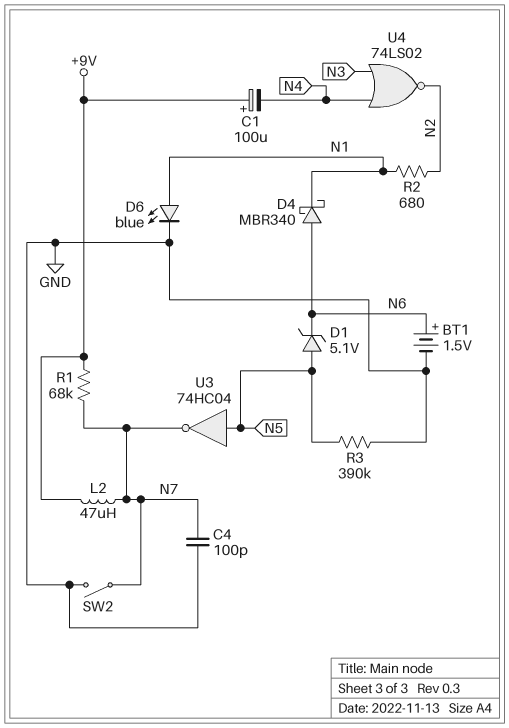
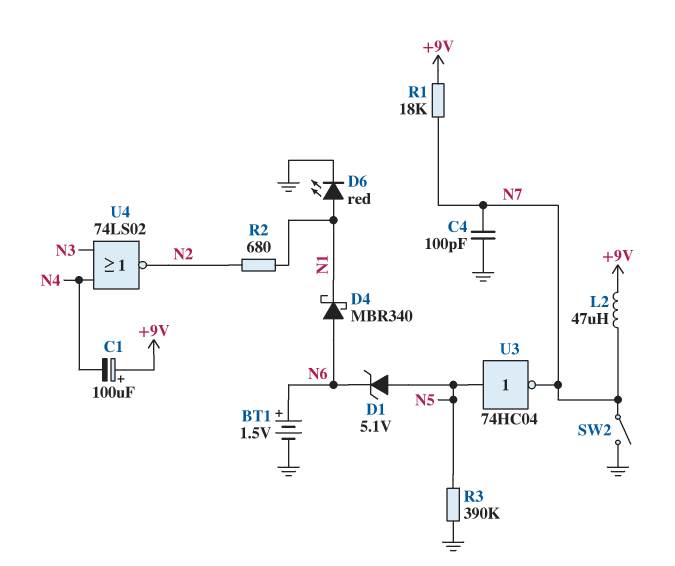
D6: LED blue (A N1, K GND) -> LED red (A N1, K GND)
R1: 68k (+9V, N7) -> 18k (+9V, N7)

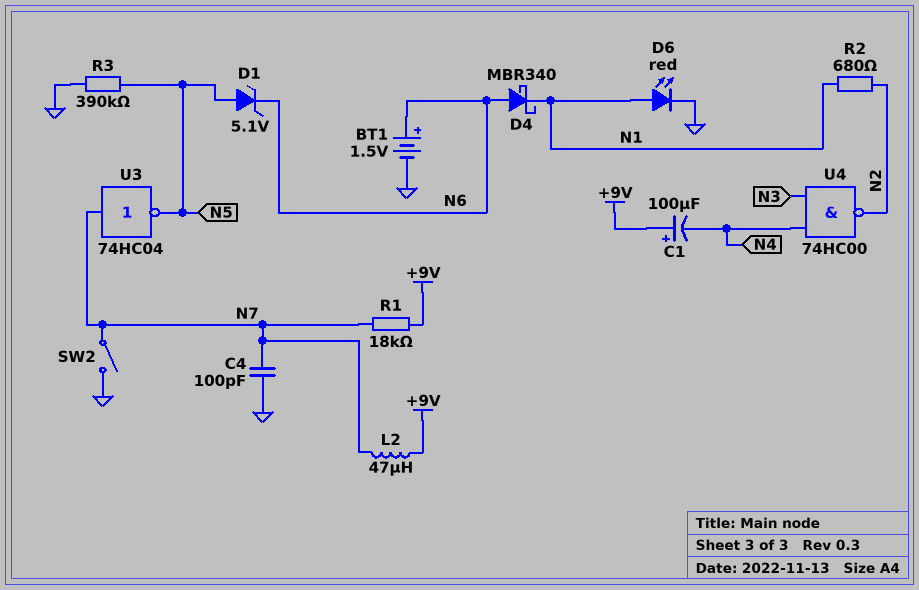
U3: NOT 74HC04 (in N5, out N7) -> NOT 74HC04 (in N7, out N5)
U4: NOR 74LS02 (in N3, in N4, out N2) -> NAND 74HC00 (in N3, in N4, out N2)

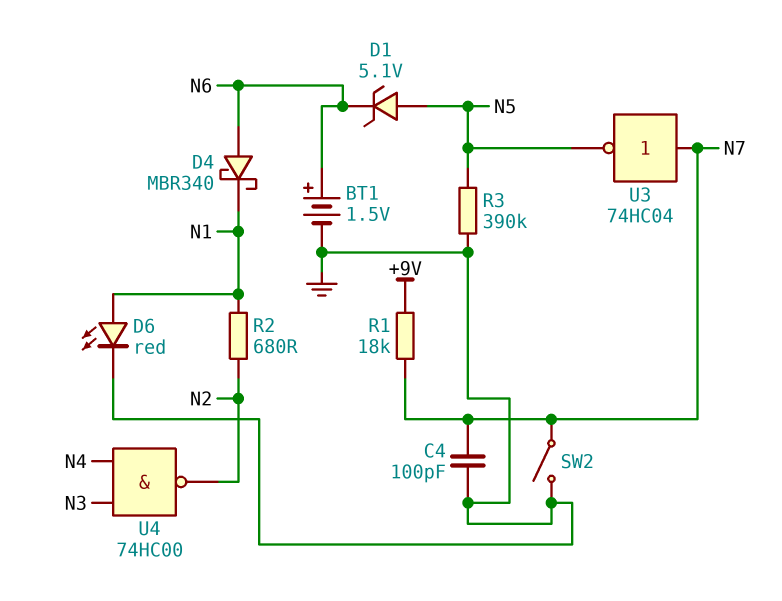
C1: 100uF (plus +9V, minus N4) -> none
L2: 47uH (+9V, N7) -> none

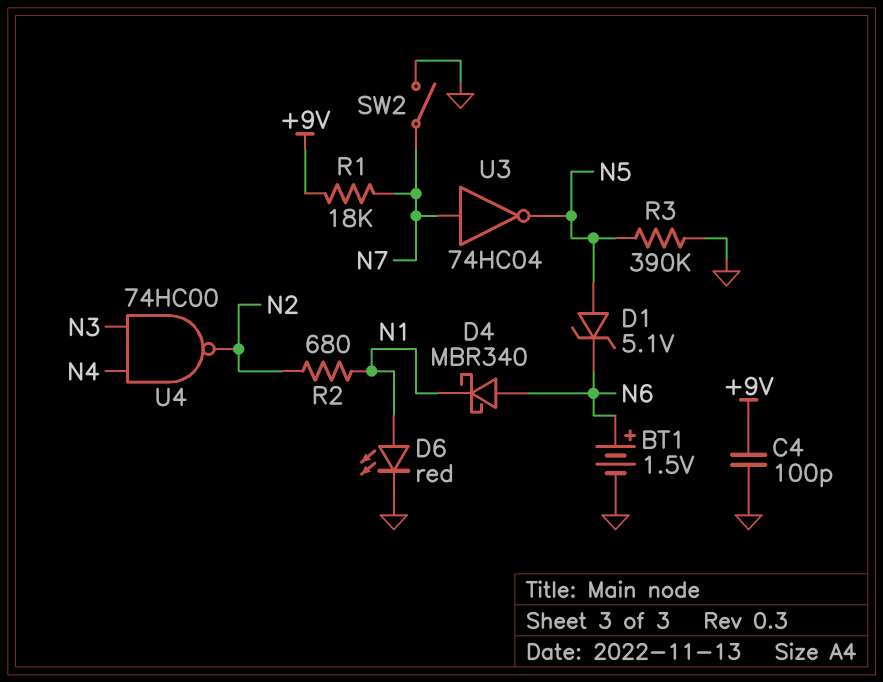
C4: 100pF (GND, N7) -> 100pF (+9V, GND)

